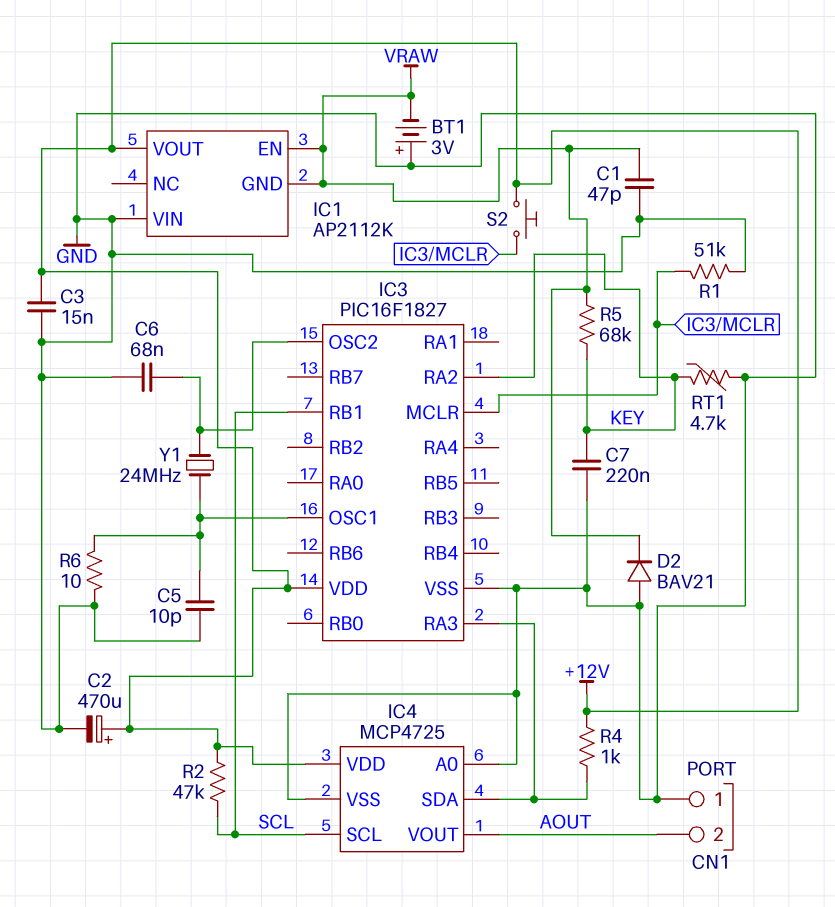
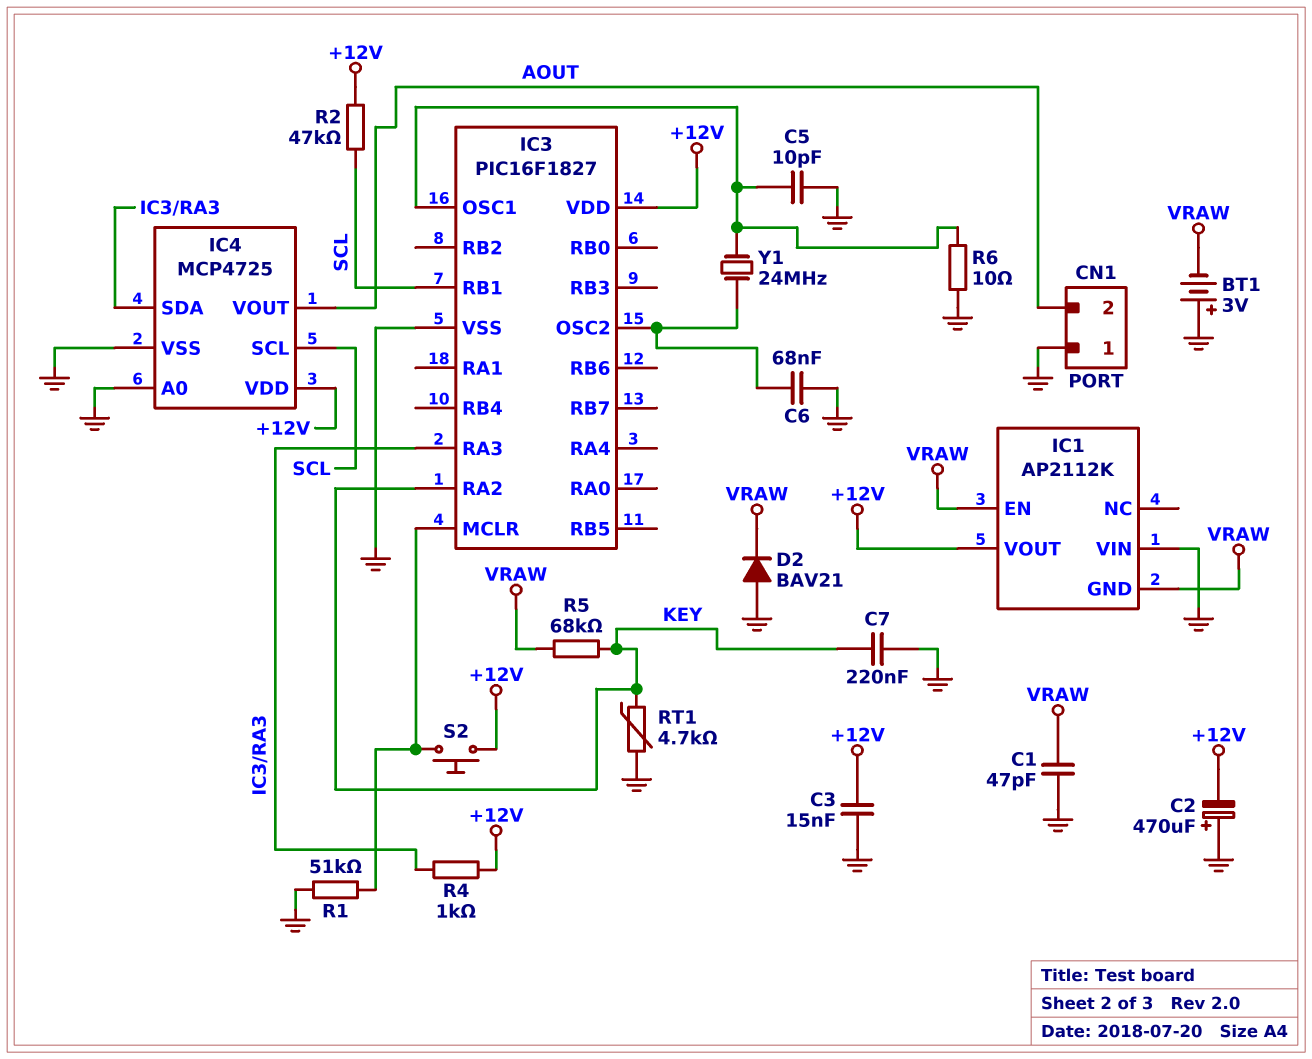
C2: 470uF (plus +12V, minus GND) -> 470uF (plus GND, minus +12V)

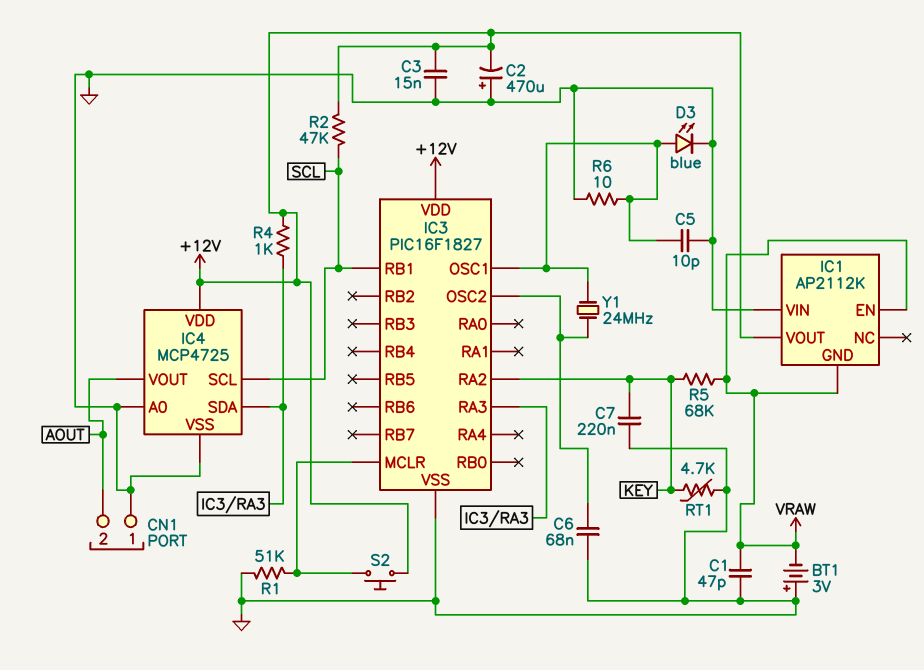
D2: diode BAV21 (A GND, K VRAW) -> none
D3: none -> LED blue (A IC3/OSC1, K GND)

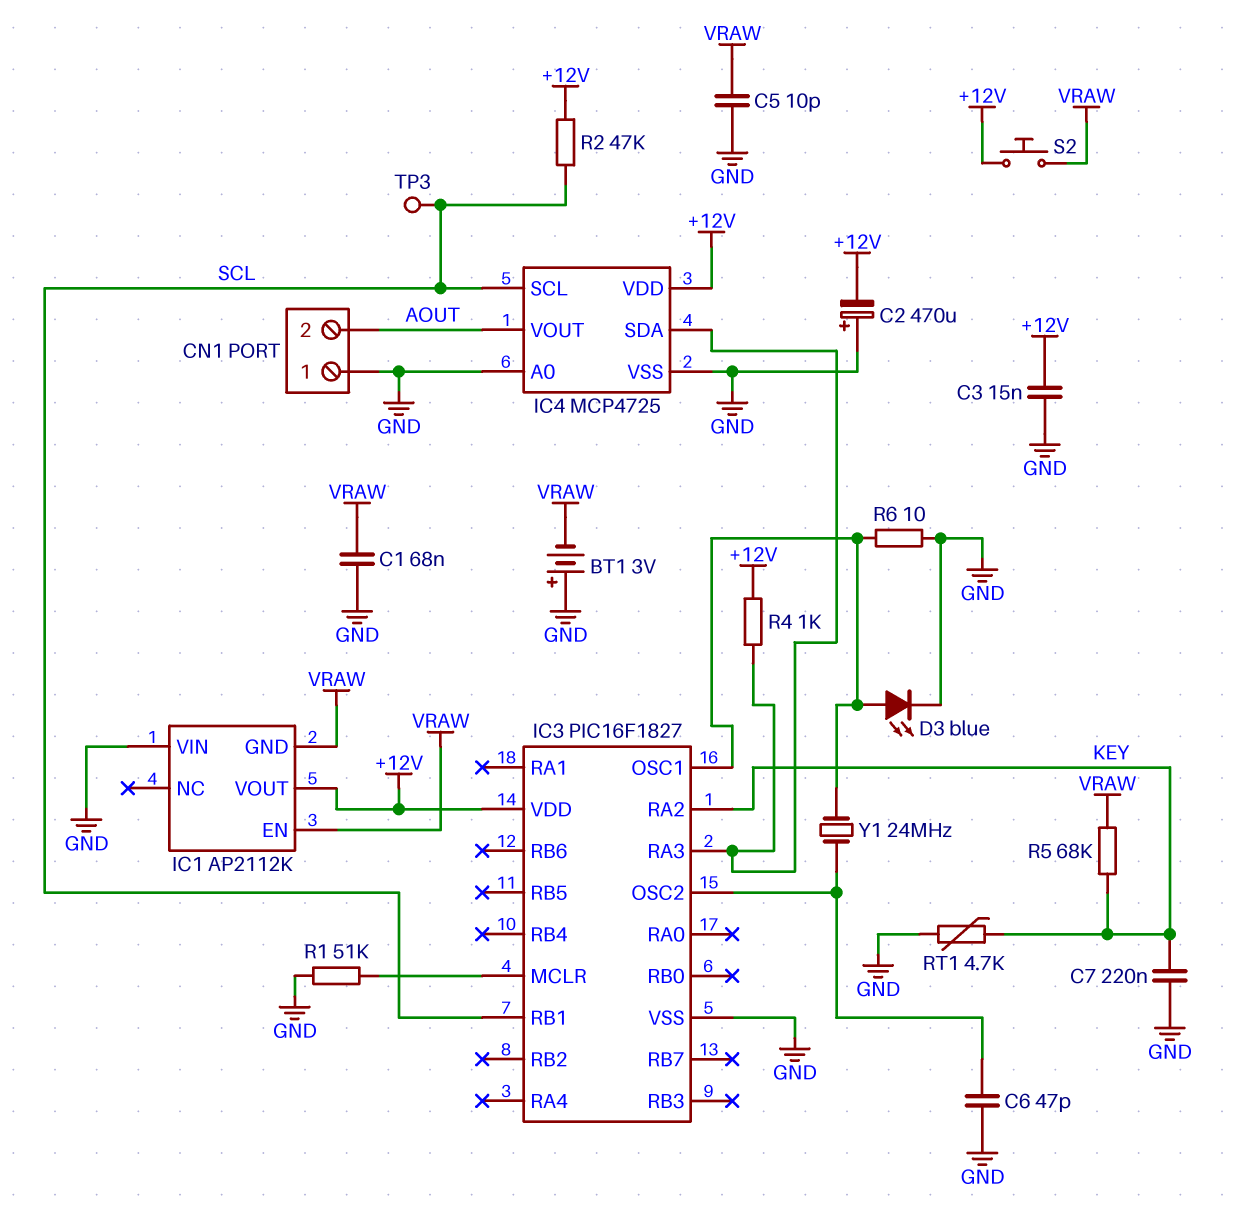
C1: 47pF (GND, VRAW) -> 68nF (GND, VRAW)
C5: 10pF (GND, IC3/OSC1) -> 10pF (GND, VRAW)
C6: 68nF (GND, IC3/OSC2) -> 47pF (GND, IC3/OSC2)
S2: button (+12V, IC3/MCLR) -> button (+12V, VRAW)
TP3: none -> test point (SCL)

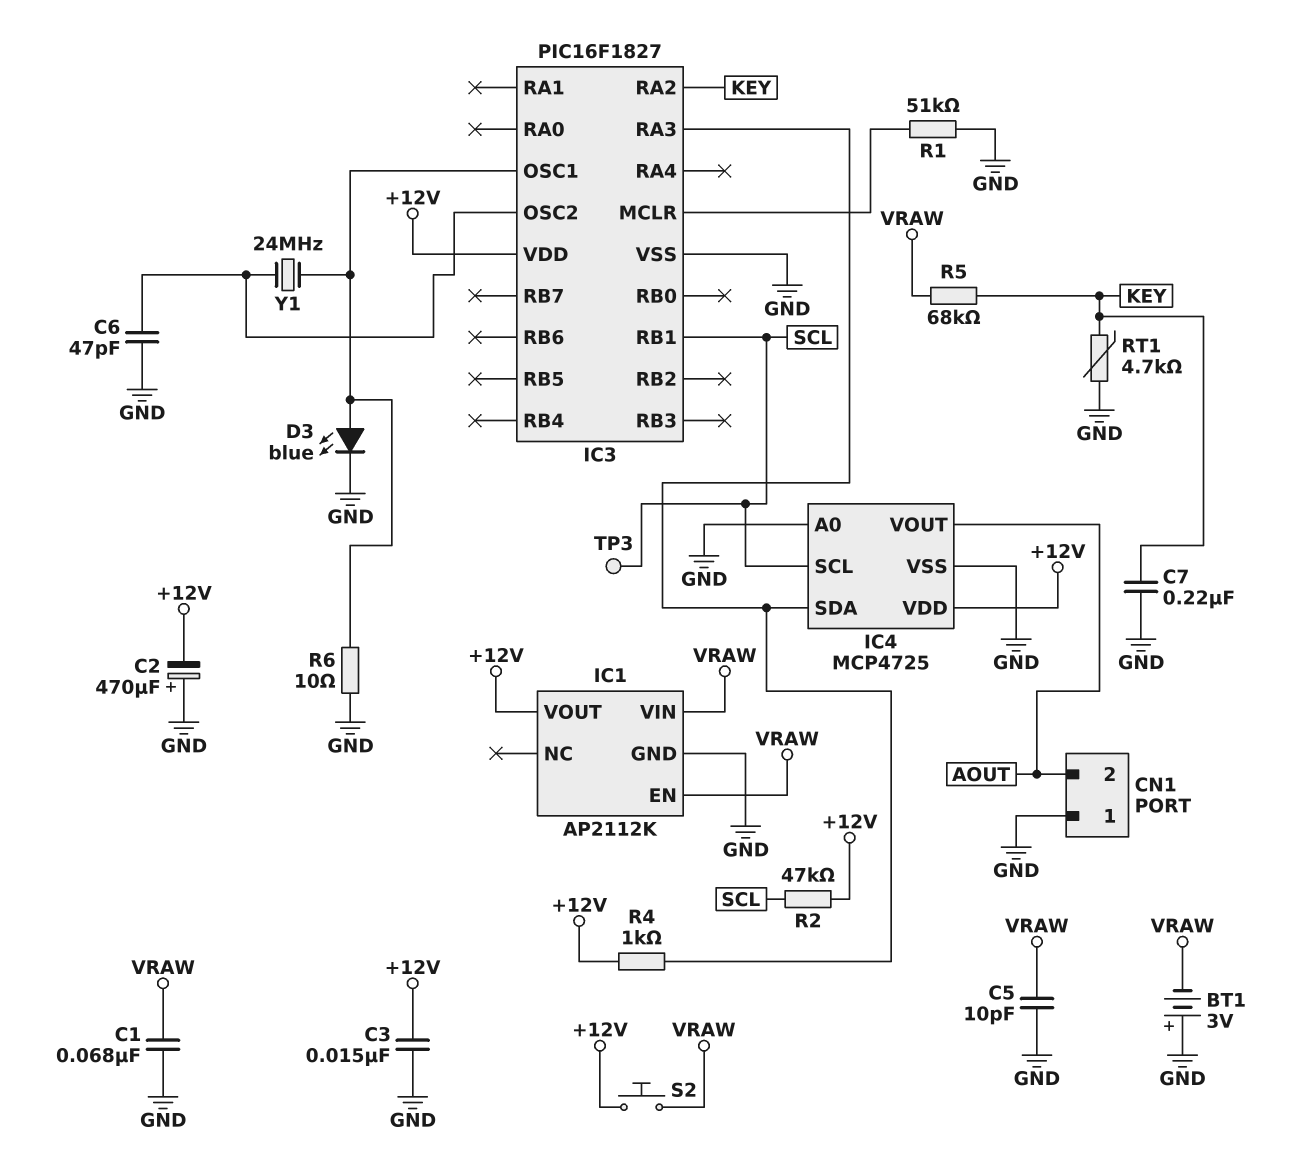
IC1 pin GND: VRAW -> GND
IC1 pin VIN: GND -> VRAW

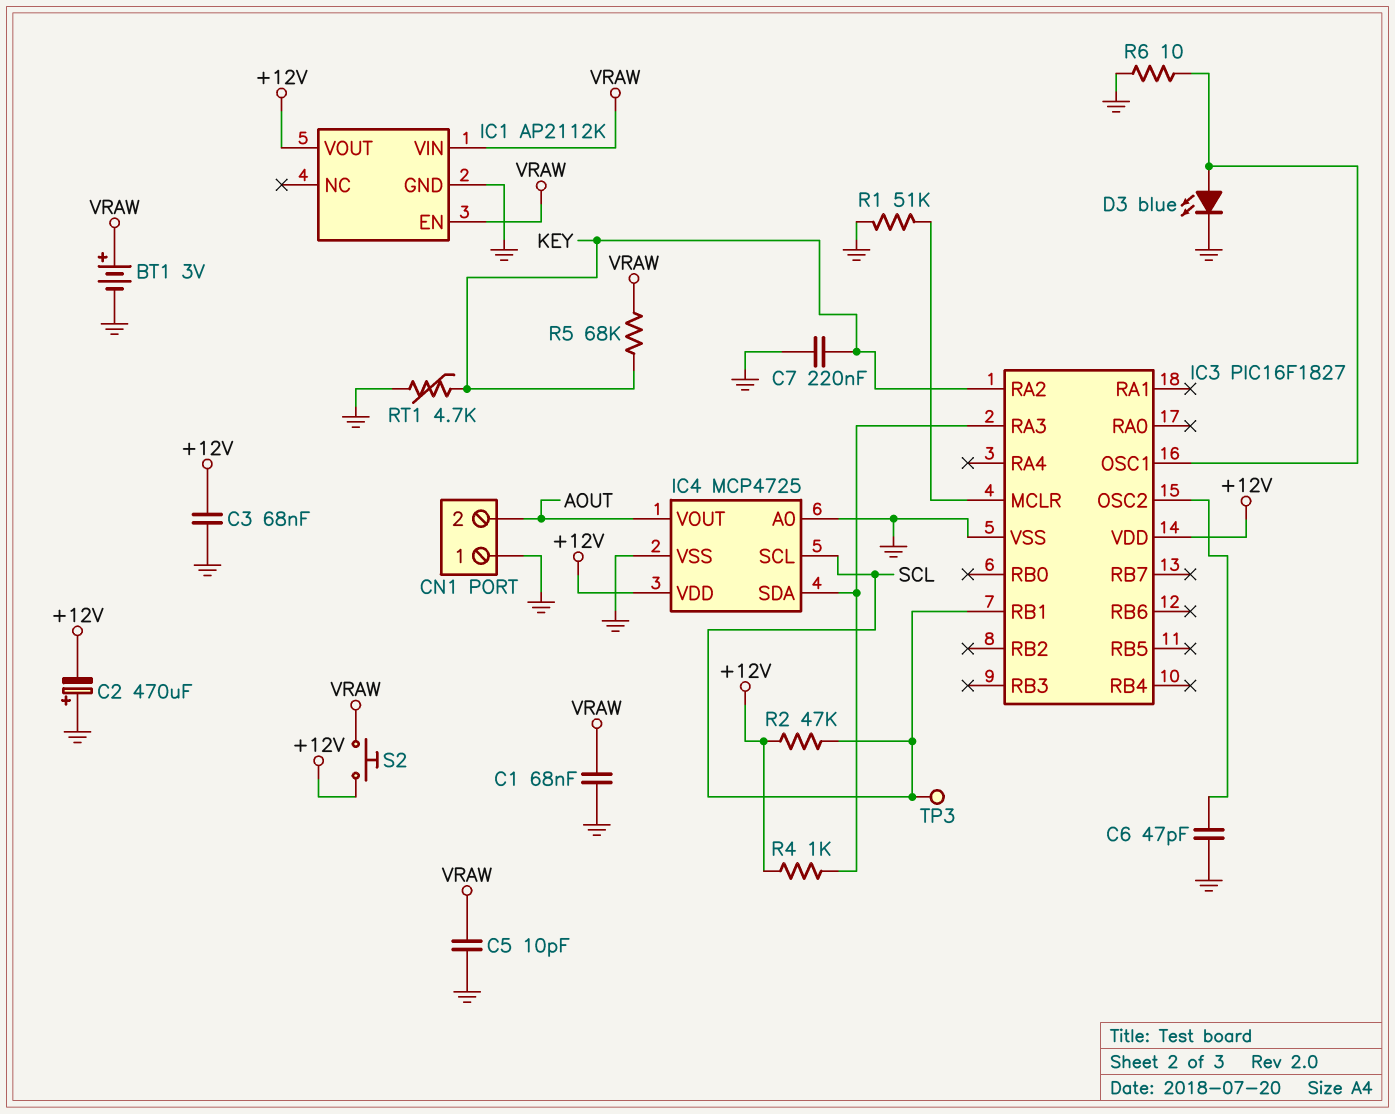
BT1: 3V (plus GND, minus VRAW) -> 3V (plus VRAW, minus GND)
C3: 15nF (+12V, GND) -> 68nF (+12V, GND)
Y1: 24MHz (IC3/OSC1, IC3/OSC2) -> none

